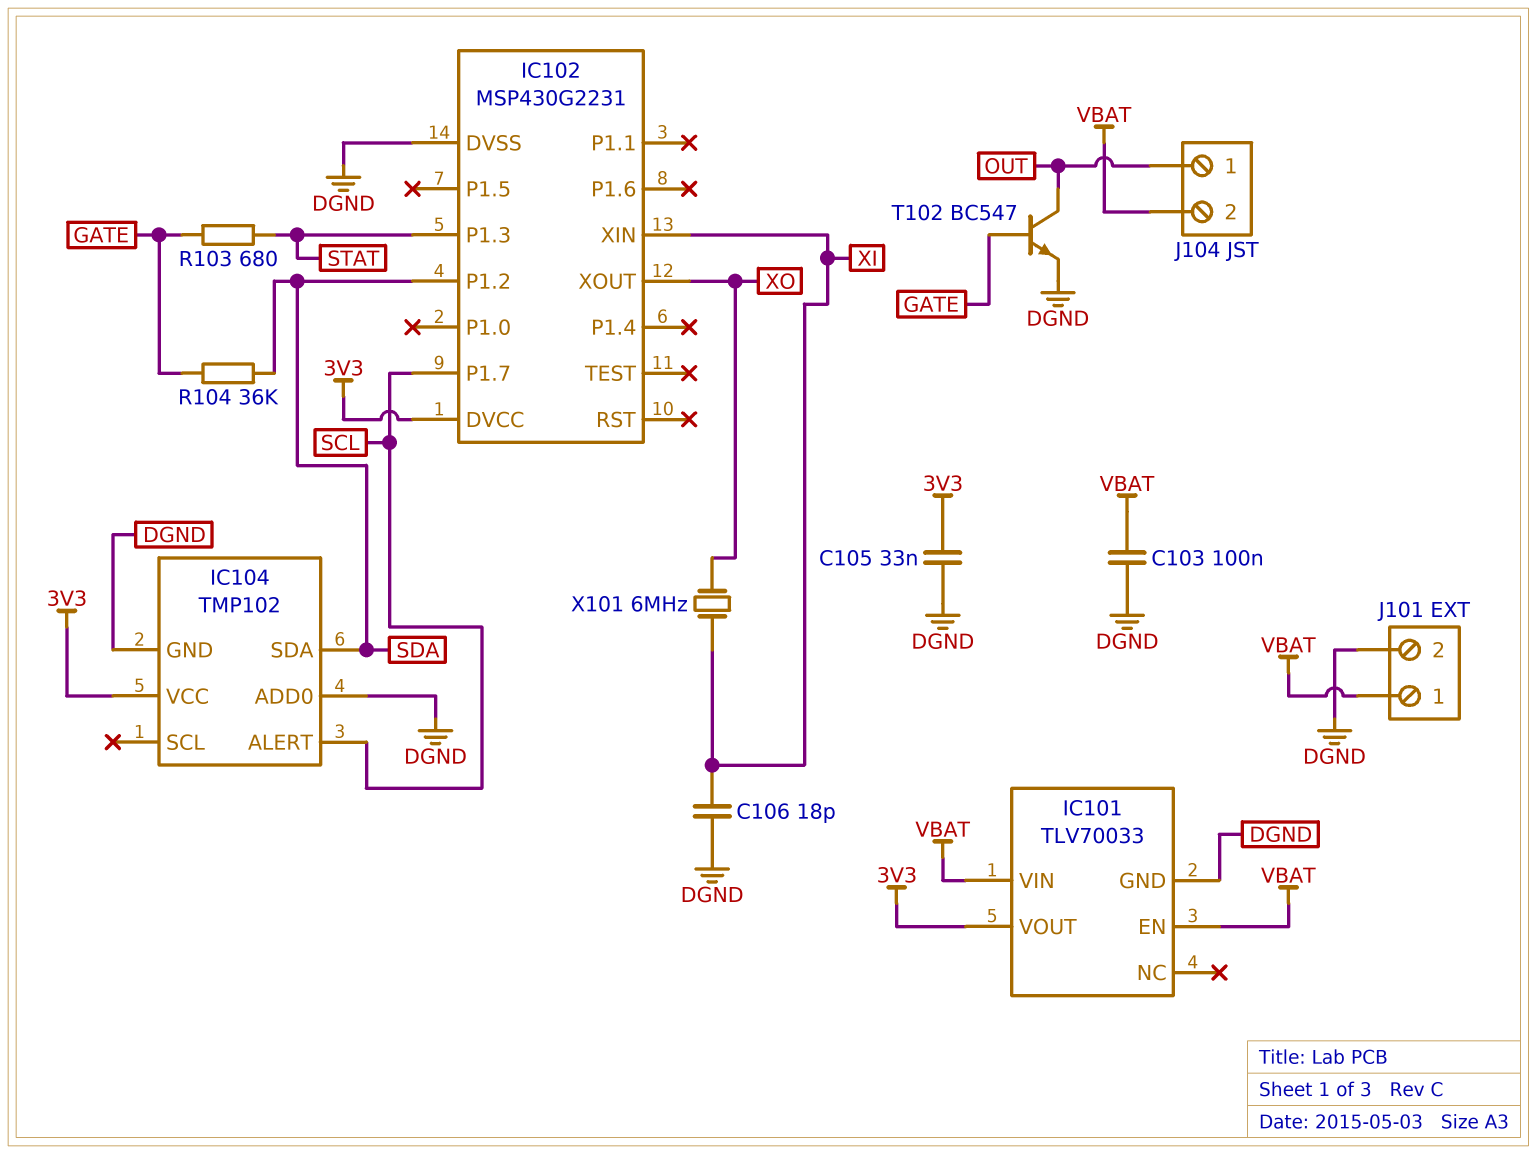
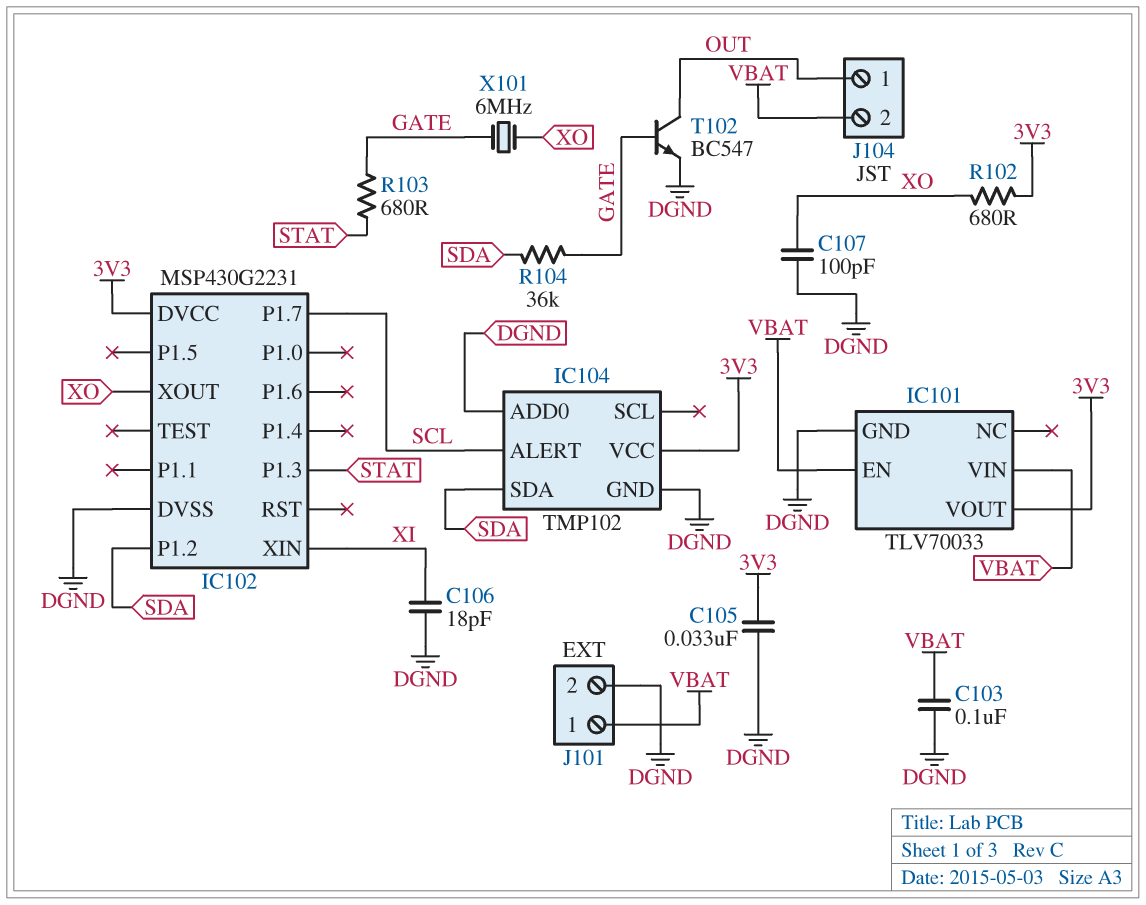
C107: none -> 100pF (DGND, XO)
R102: none -> 680 (3V3, XO)
X101: 6MHz (XI, XO) -> 6MHz (GATE, XO)

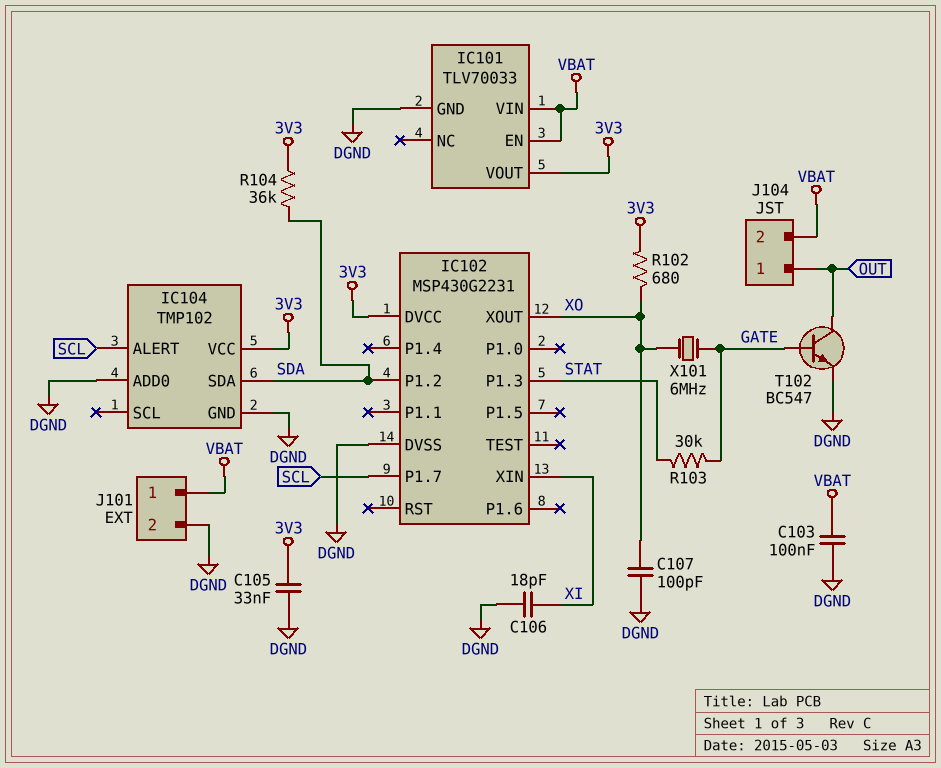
R103: 680 (GATE, STAT) -> 30k (GATE, STAT)
R104: 36k (GATE, SDA) -> 36k (3V3, SDA)

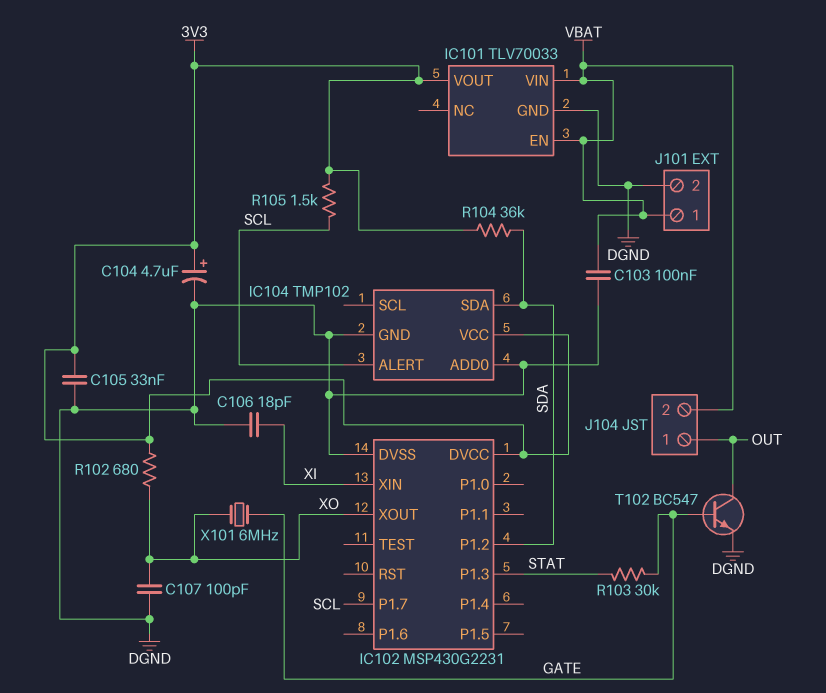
C104: none -> 4.7uF (plus 3V3, minus DGND)
R105: none -> 1.5k (3V3, SCL)

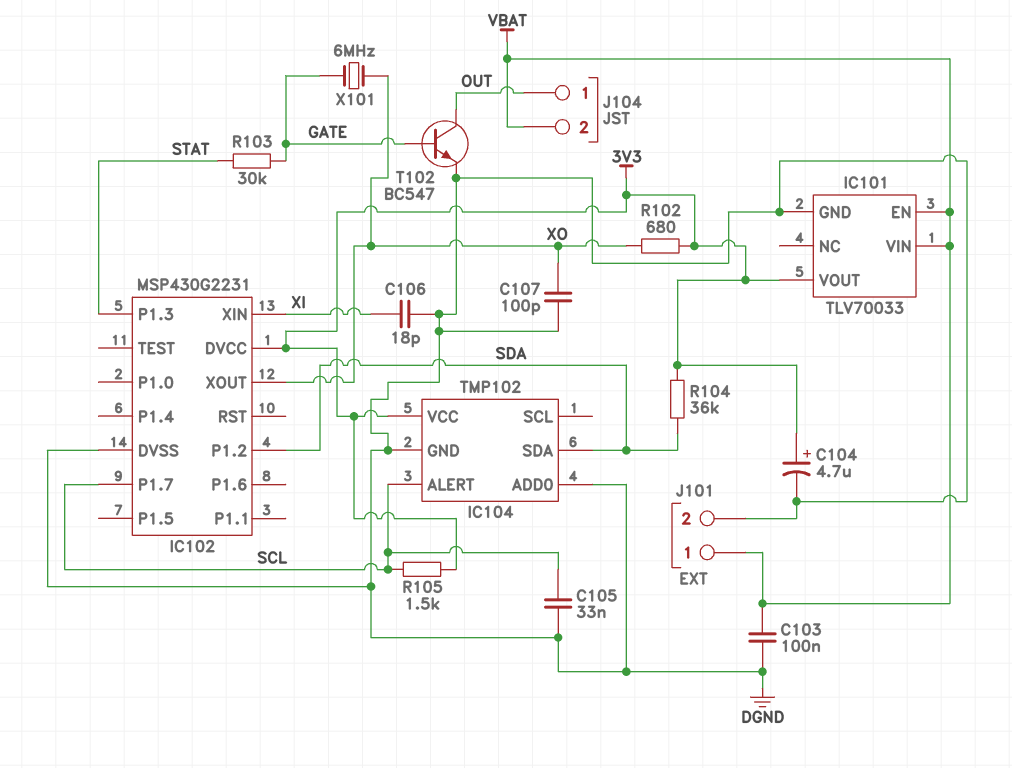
C105: 33nF (3V3, DGND) -> 33nF (DGND, SCL)

